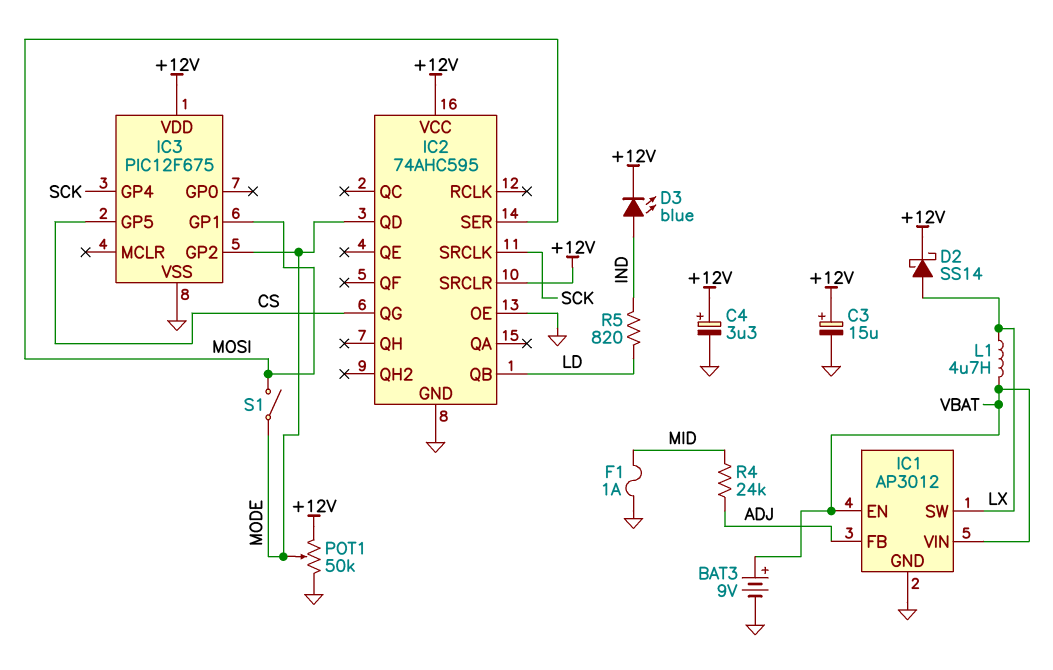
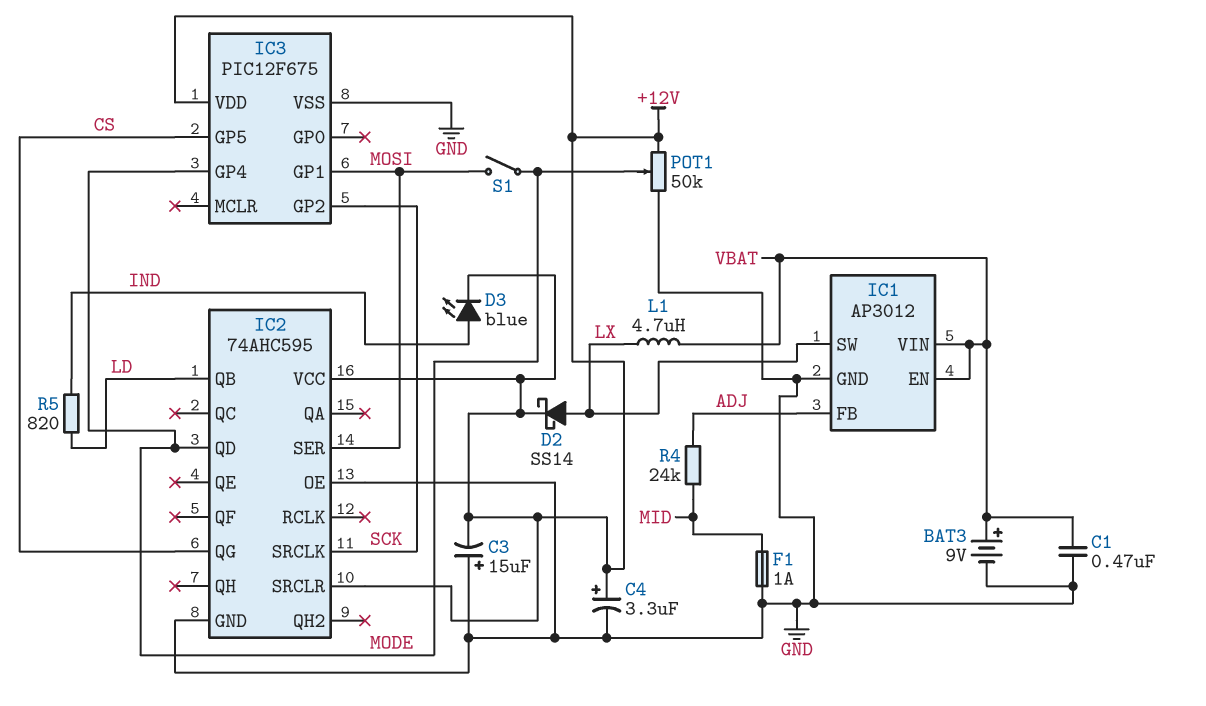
C1: none -> 470nF (GND, VBAT)
C3: 15uF (plus +12V, minus GND) -> 15uF (plus GND, minus +12V)
IC3 pin GP2: MODE -> SCK
IC3 pin GP4: SCK -> MODE

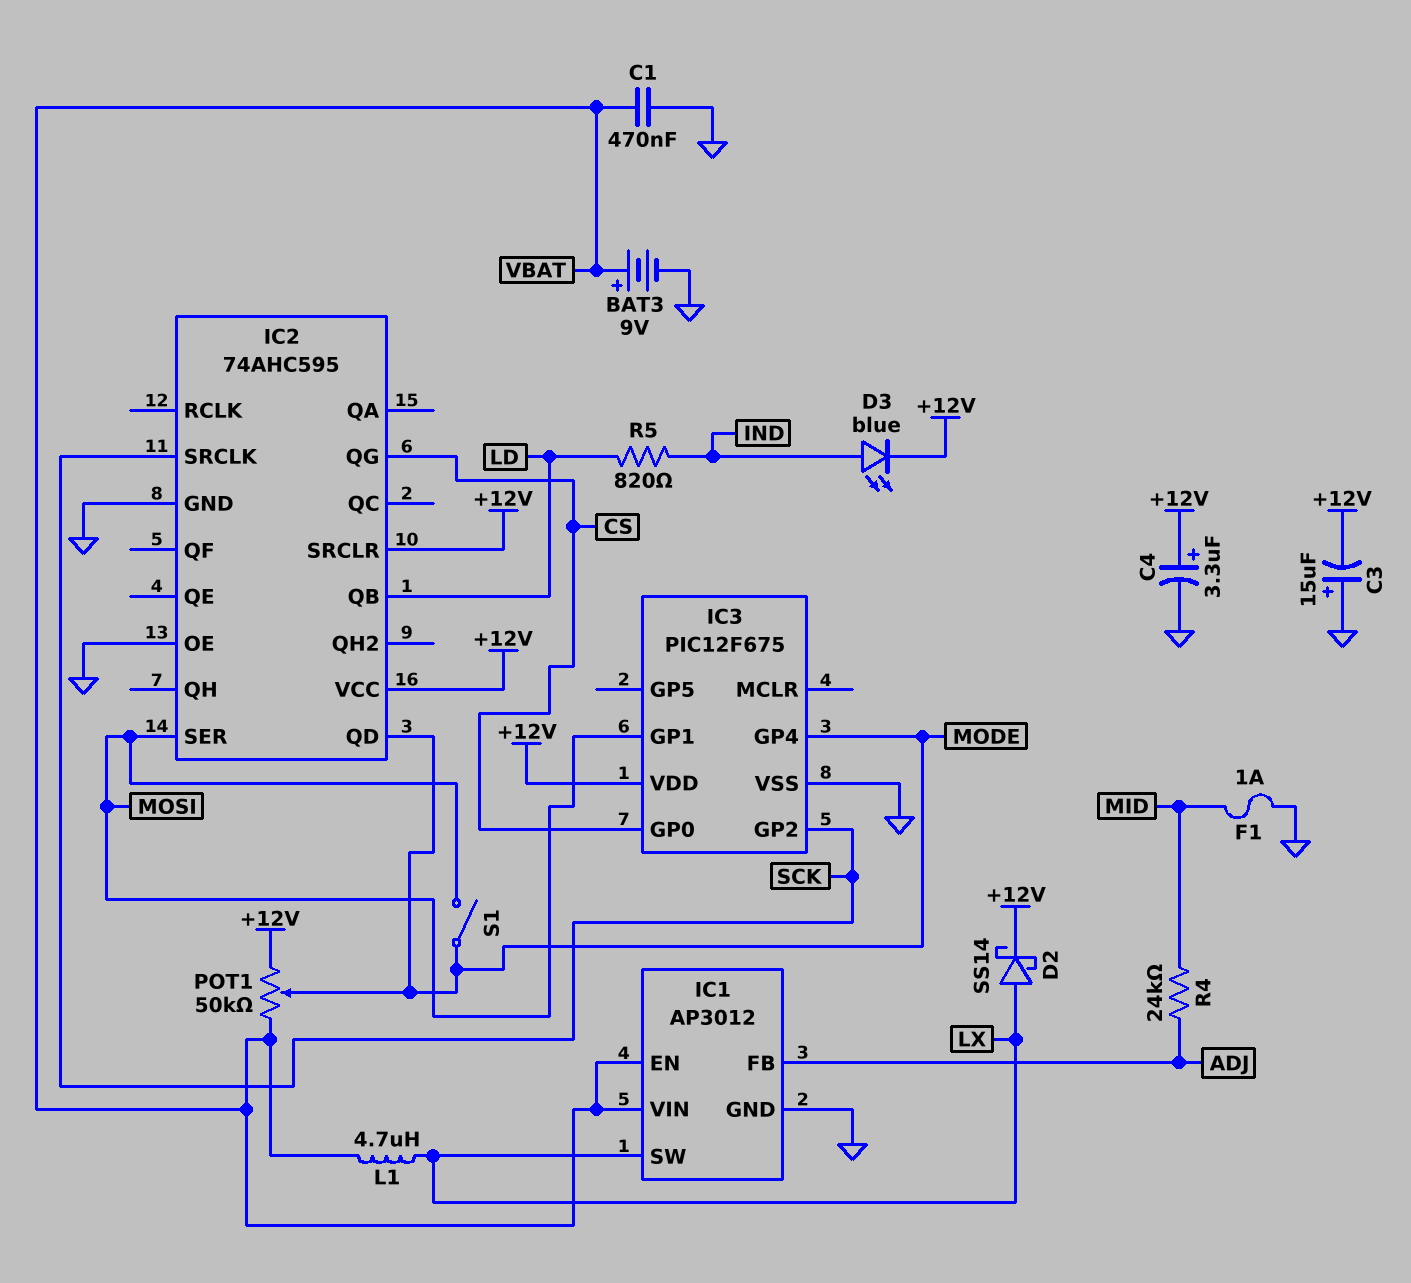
IC3 pin GP0: none -> CS
IC3 pin GP5: CS -> none
POT1: 50k (+12V, GND, wiper MODE) -> 50k (+12V, VBAT, wiper MODE)

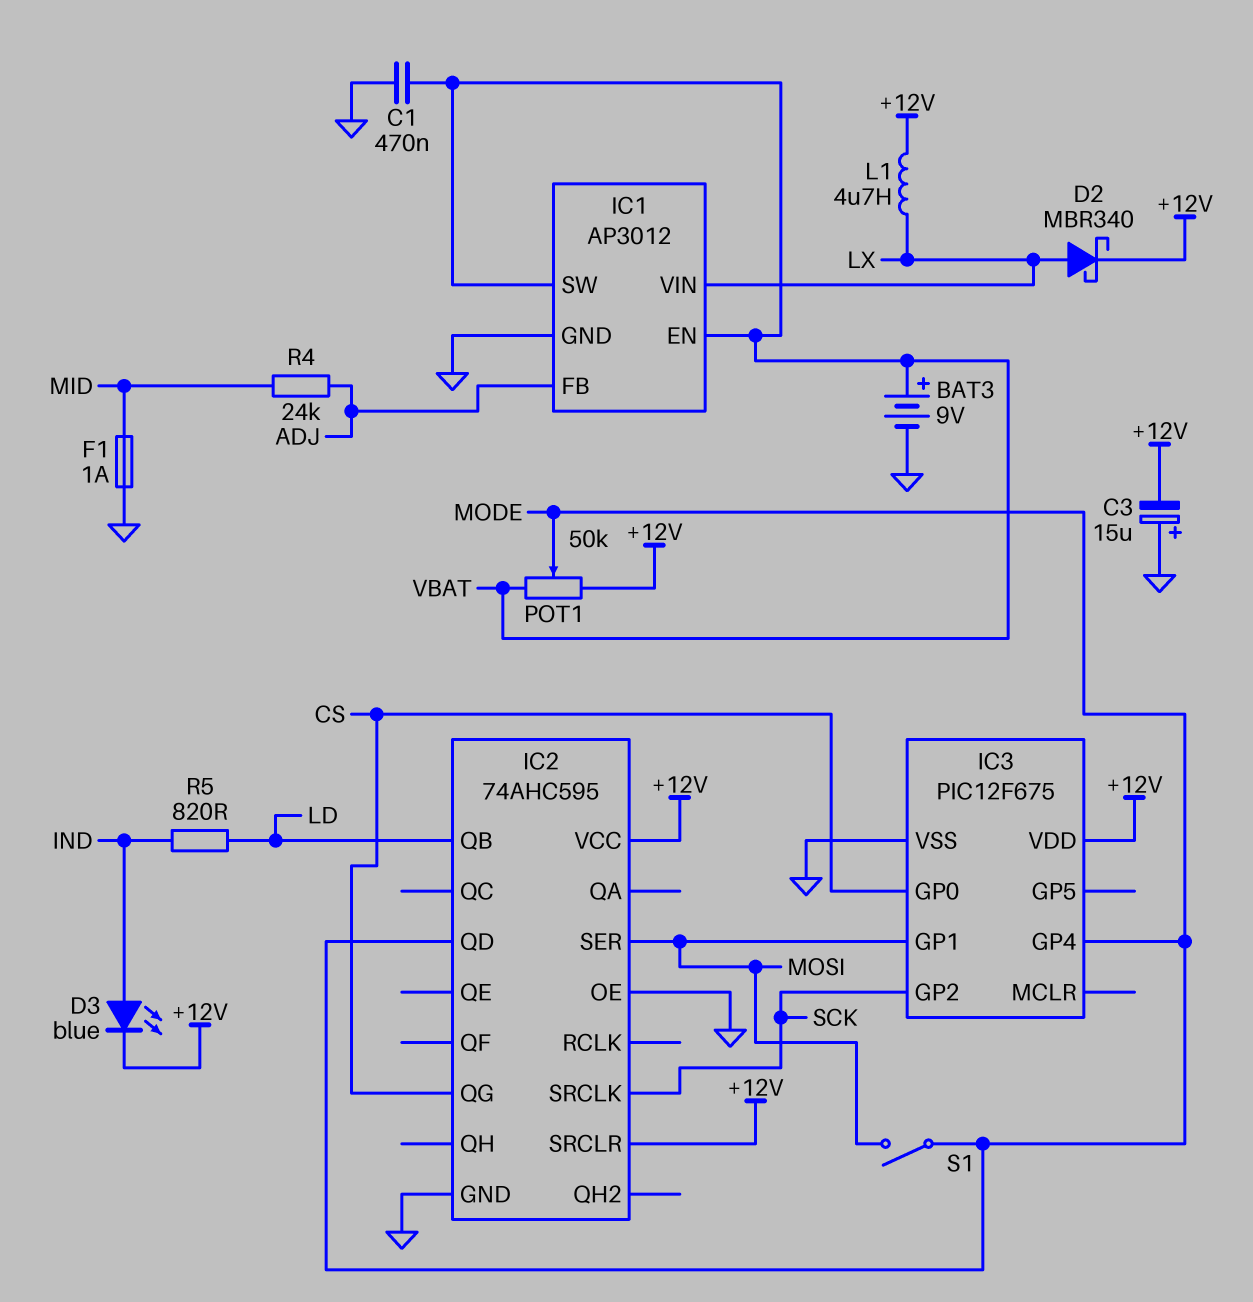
C4: 3.3uF (plus +12V, minus GND) -> none
D2: schottky SS14 (A LX, K +12V) -> schottky MBR340 (A LX, K +12V)
IC1 pin SW: LX -> VBAT
IC1 pin VIN: VBAT -> LX
L1: 4.7uH (LX, VBAT) -> 4.7uH (+12V, LX)

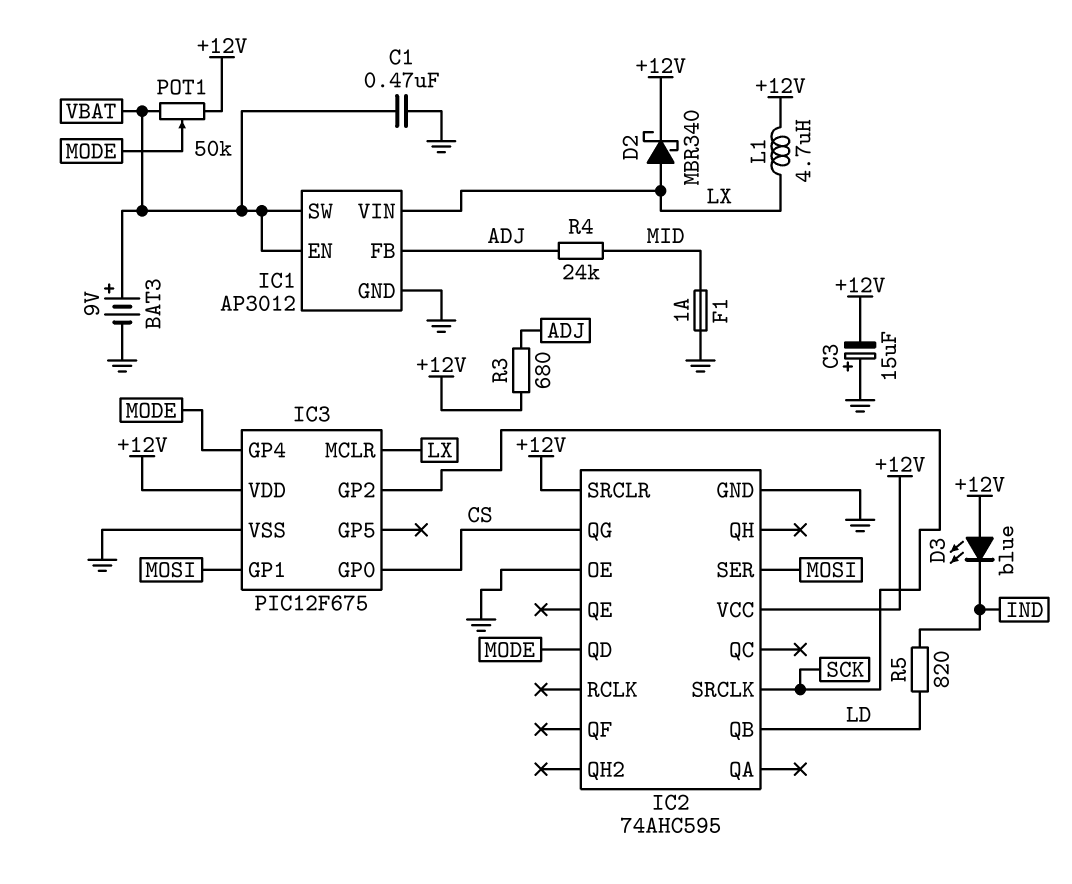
D3: LED blue (A IND, K +12V) -> LED blue (A +12V, K IND)
IC3 pin MCLR: none -> LX
R3: none -> 680 (+12V, ADJ)
S1: switch (MODE, MOSI) -> none

